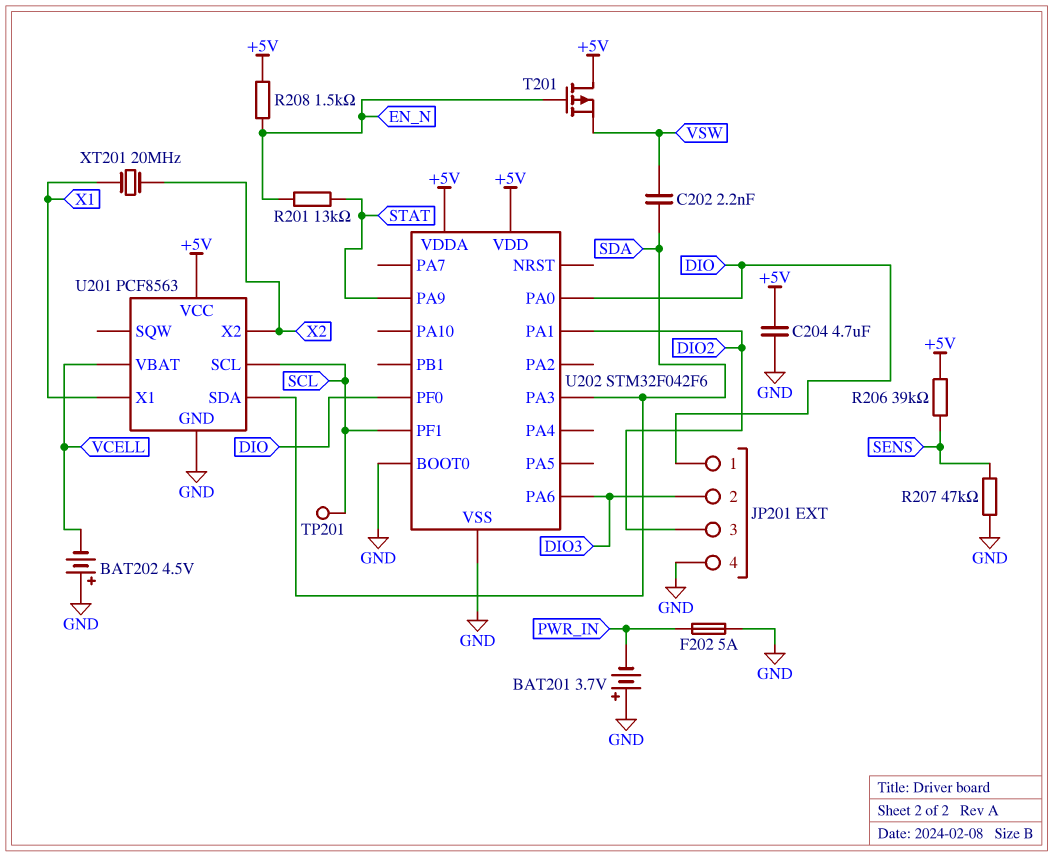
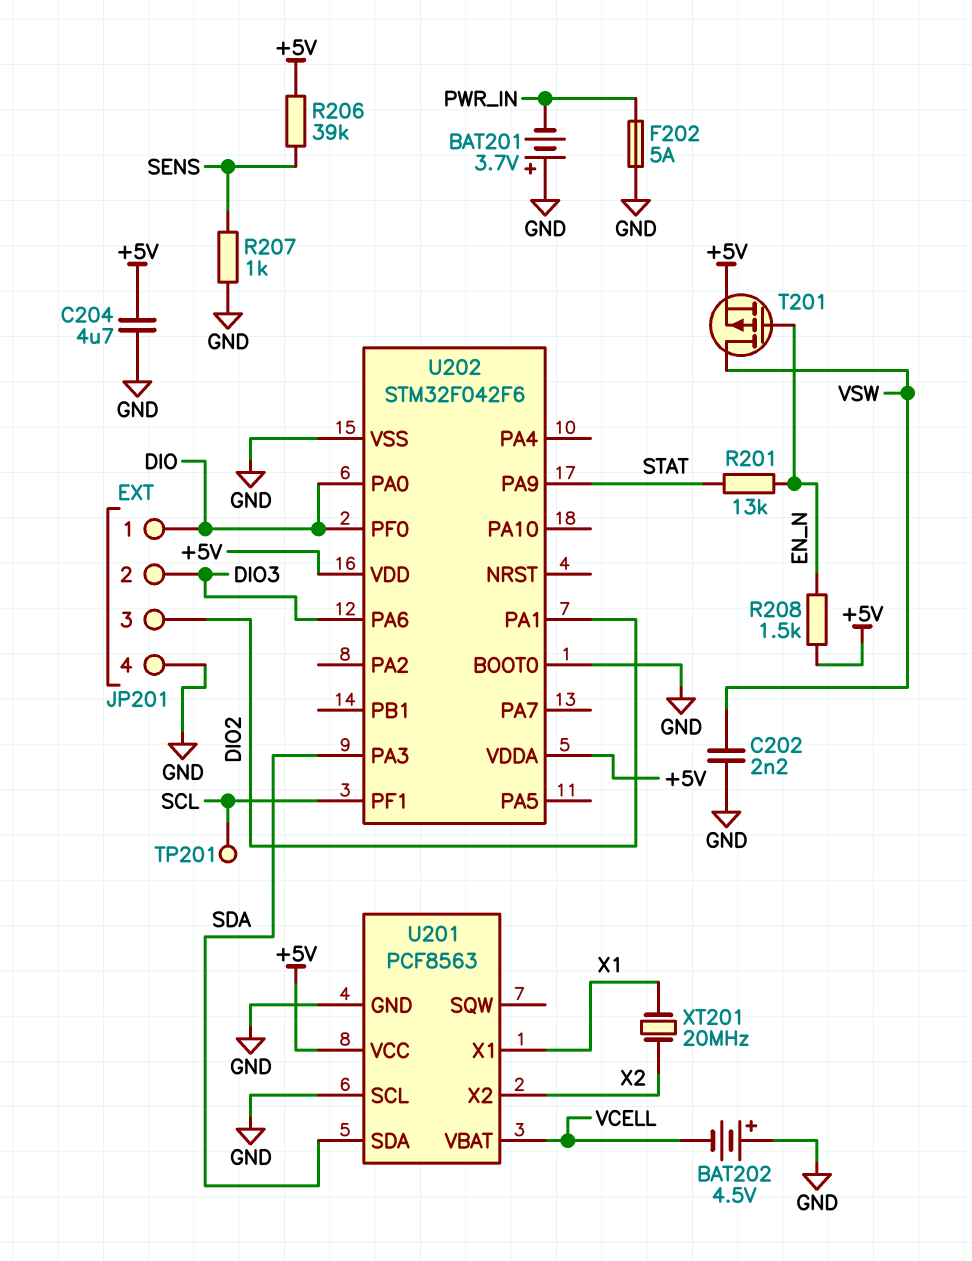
C202: 2.2nF (SDA, VSW) -> 2.2nF (GND, VSW)
R207: 47k (GND, SENS) -> 1k (GND, SENS)
T201: PMOS (G EN_N, D +5V, S VSW) -> PMOS (G EN_N, D VSW, S +5V)
U201 pin SCL: SCL -> GND

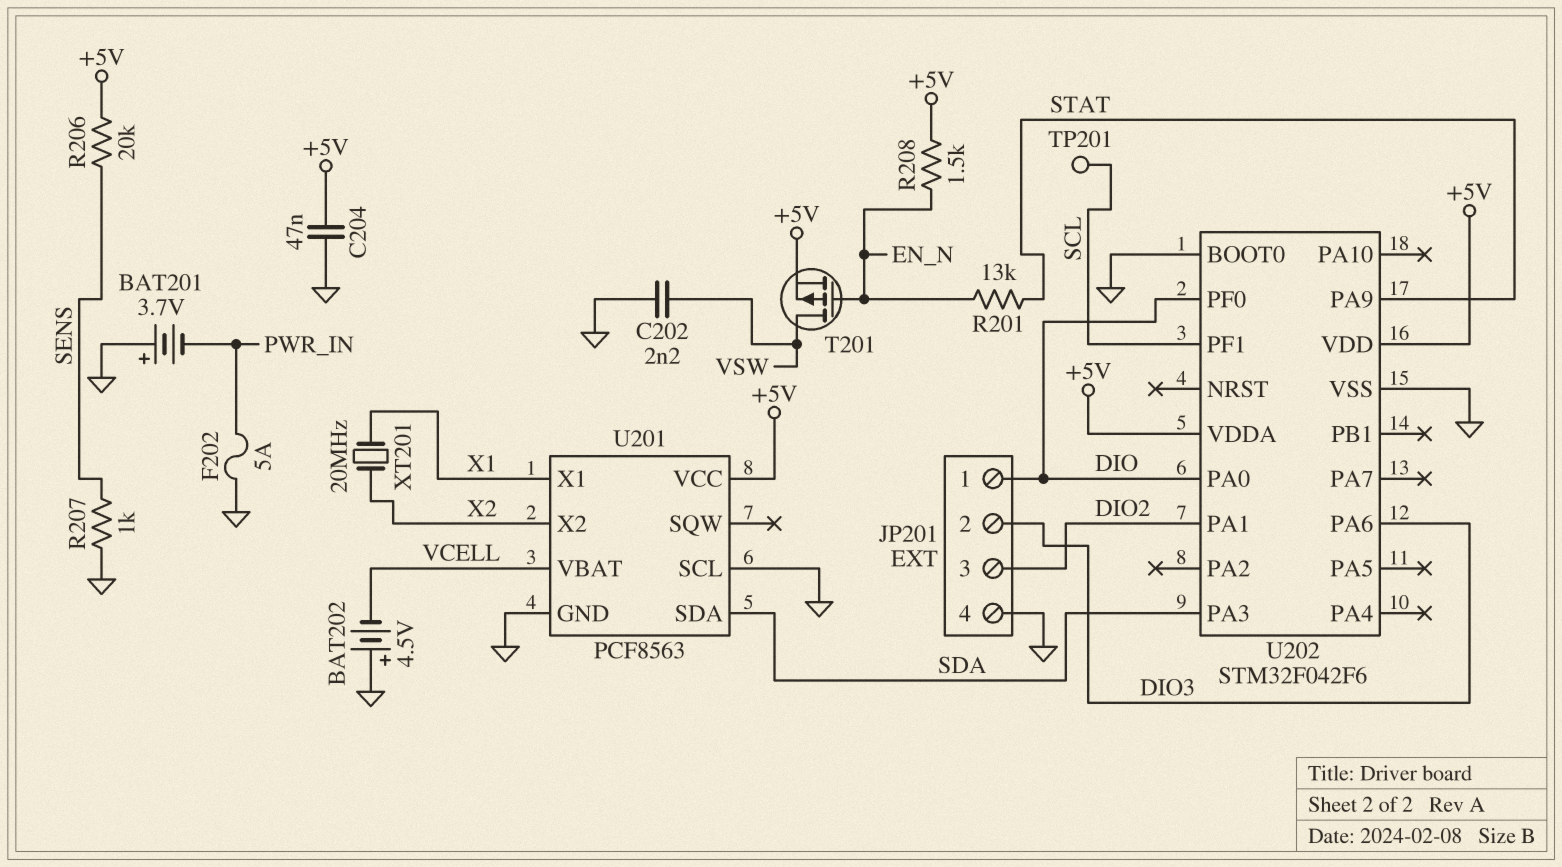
C204: 4.7uF (+5V, GND) -> 47nF (+5V, GND)
R206: 39k (+5V, SENS) -> 20k (+5V, SENS)

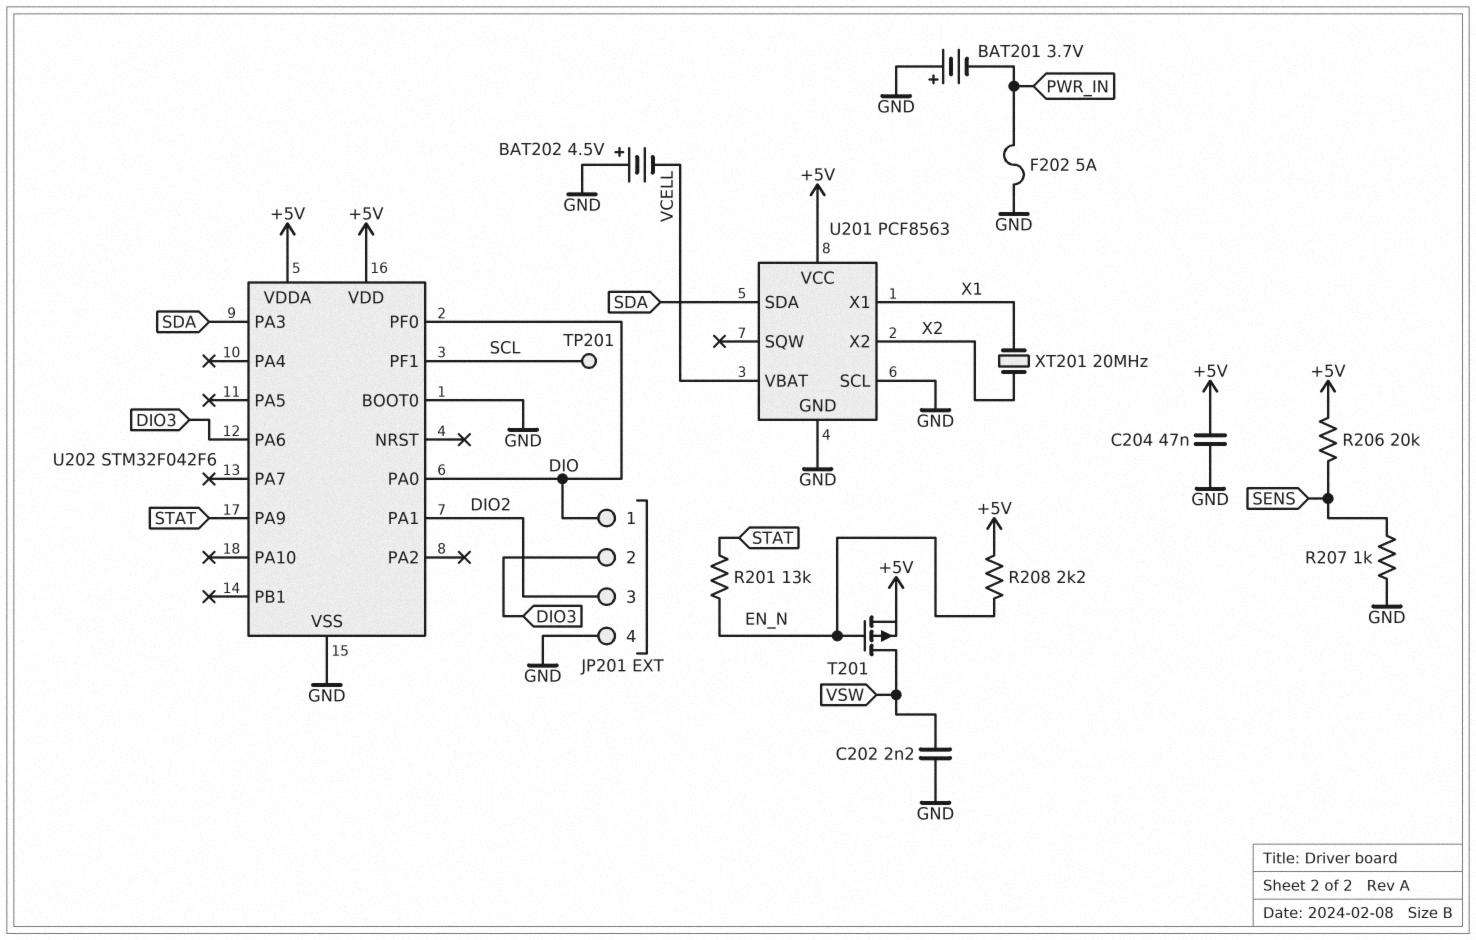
R208: 1.5k (+5V, EN_N) -> 2.2k (+5V, EN_N)

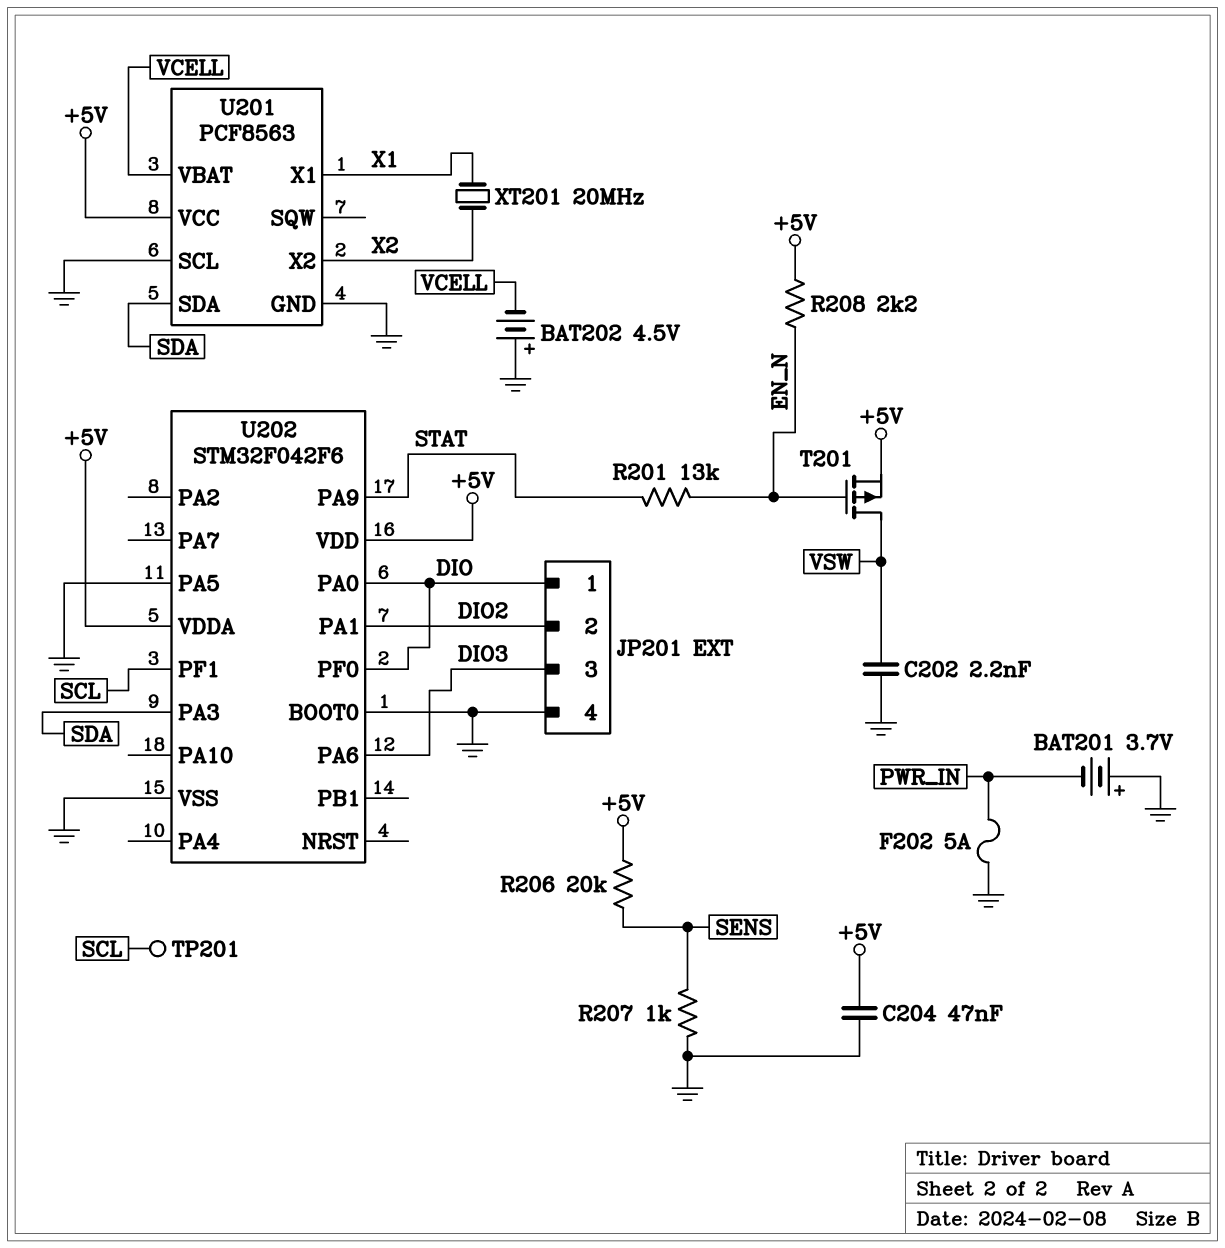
JP201 pin 2: DIO3 -> DIO2
JP201 pin 3: DIO2 -> DIO3
U202 pin PA5: none -> GND

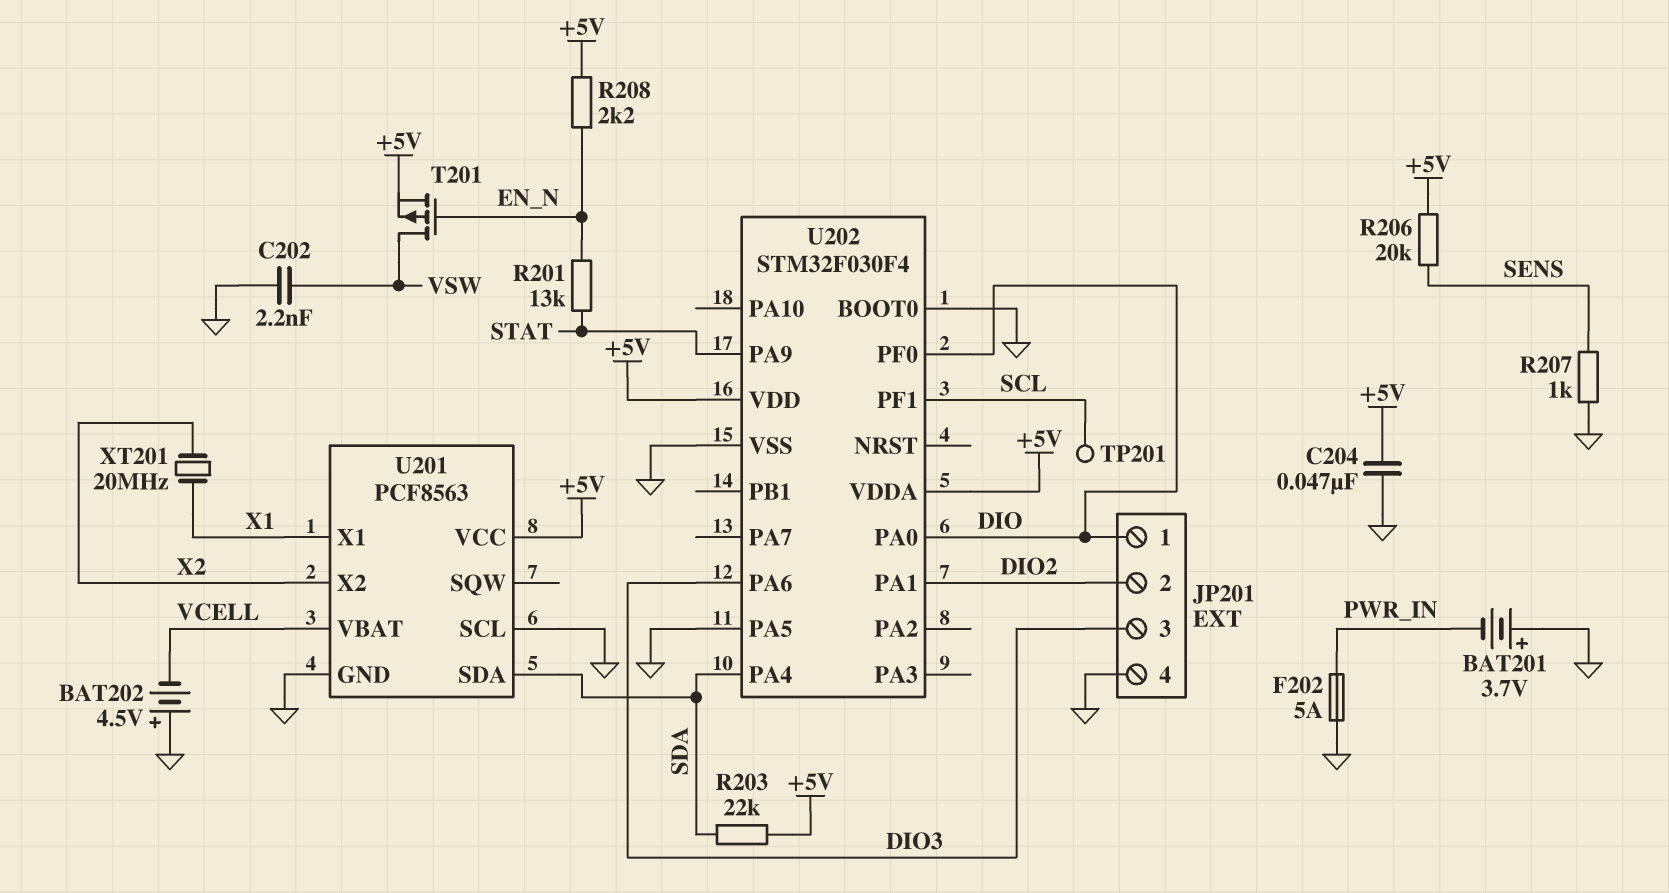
R203: none -> 22k (+5V, SDA)
U202: STM32F042F6 -> STM32F030F4
U202 pin PA3: SDA -> none
U202 pin PA4: none -> SDA

